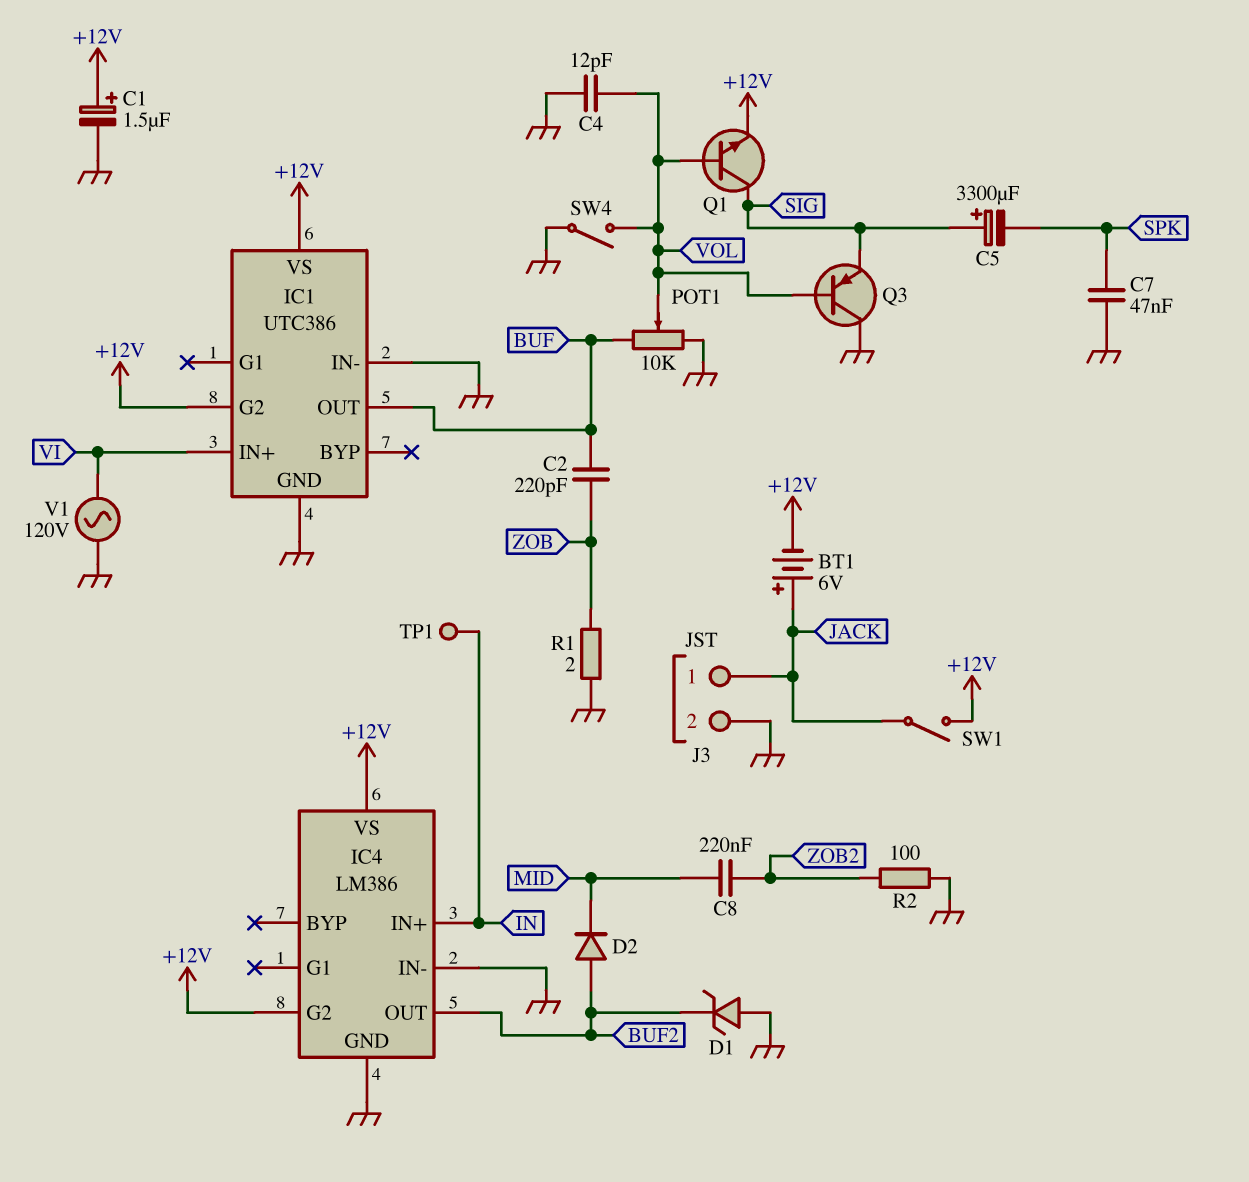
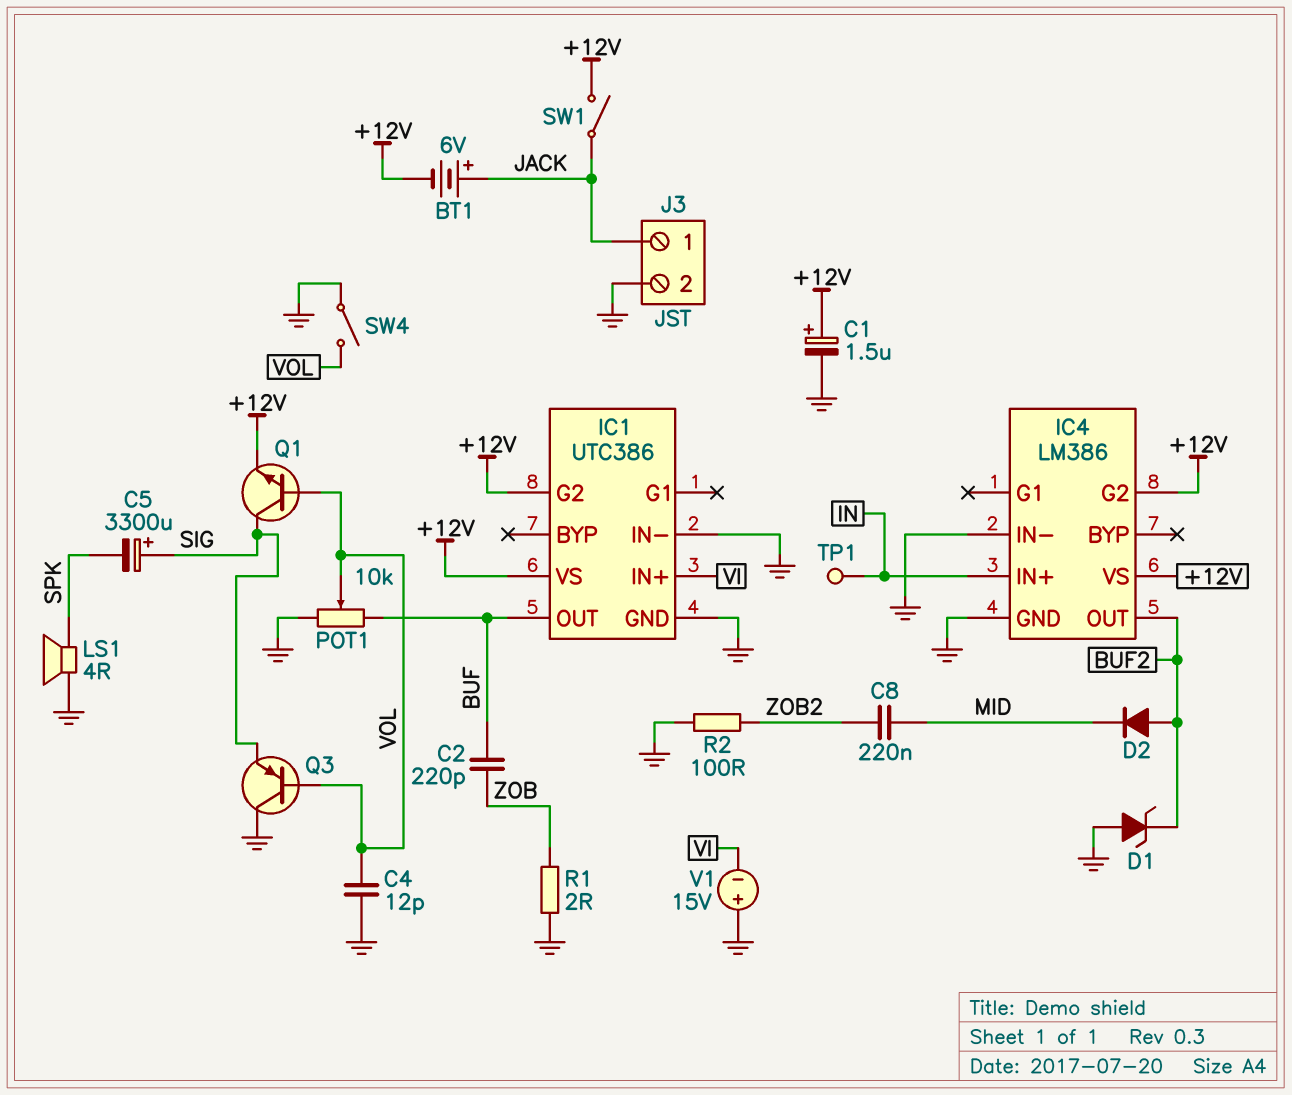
C7: 47nF (GND, SPK) -> none
LS1: none -> speaker 4R (GND, SPK)
V1: AC 120V (GND, VI) -> 15V (plus GND, minus VI)

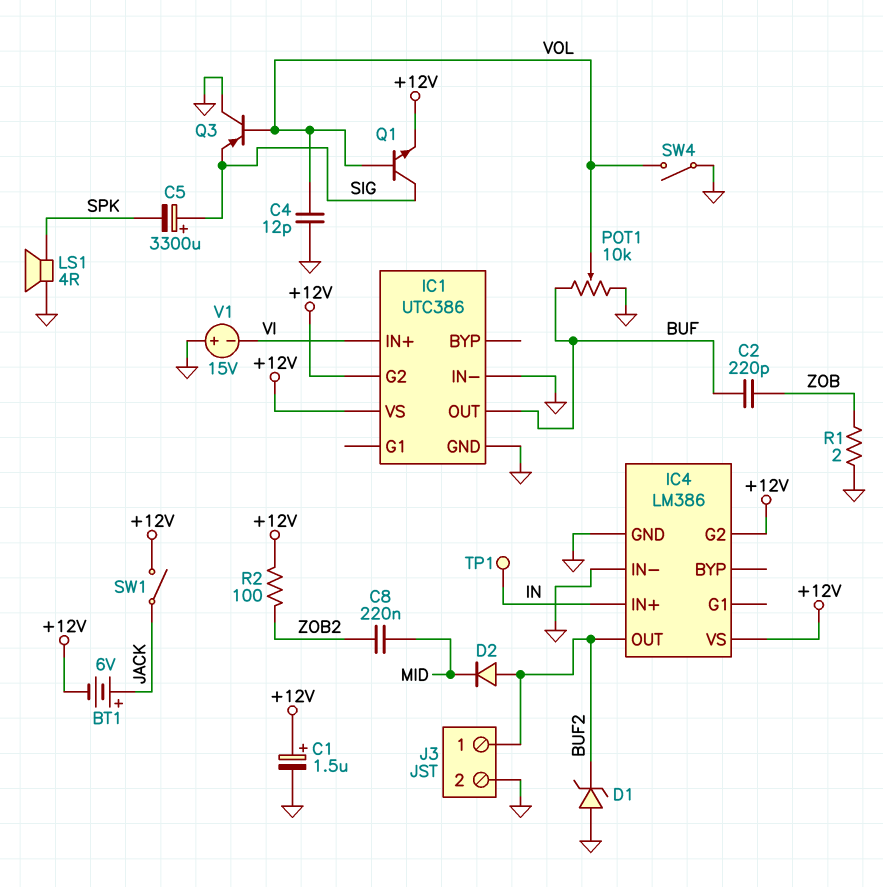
J3 pin 1: JACK -> BUF2
R2: 100 (GND, ZOB2) -> 100 (+12V, ZOB2)

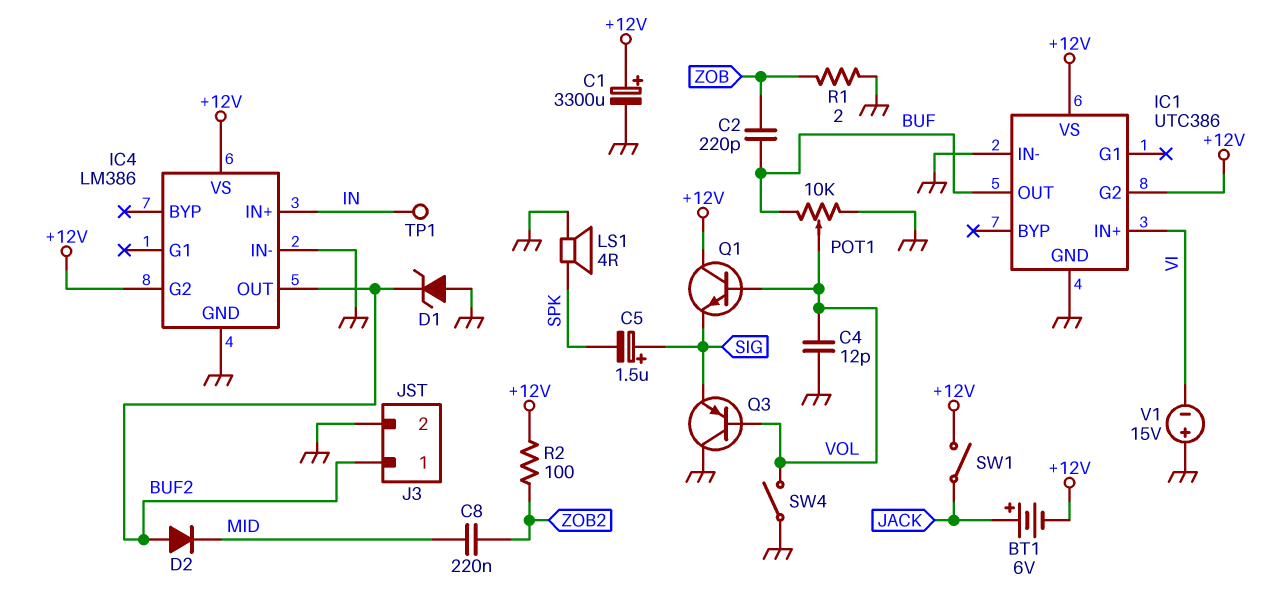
C1: 1.5uF (plus +12V, minus GND) -> 3300uF (plus +12V, minus GND)
C5: 3300uF (plus SIG, minus SPK) -> 1.5uF (plus SIG, minus SPK)
Q1: NPN (B VOL, C SIG, E +12V) -> NPN (B VOL, C +12V, E SIG)

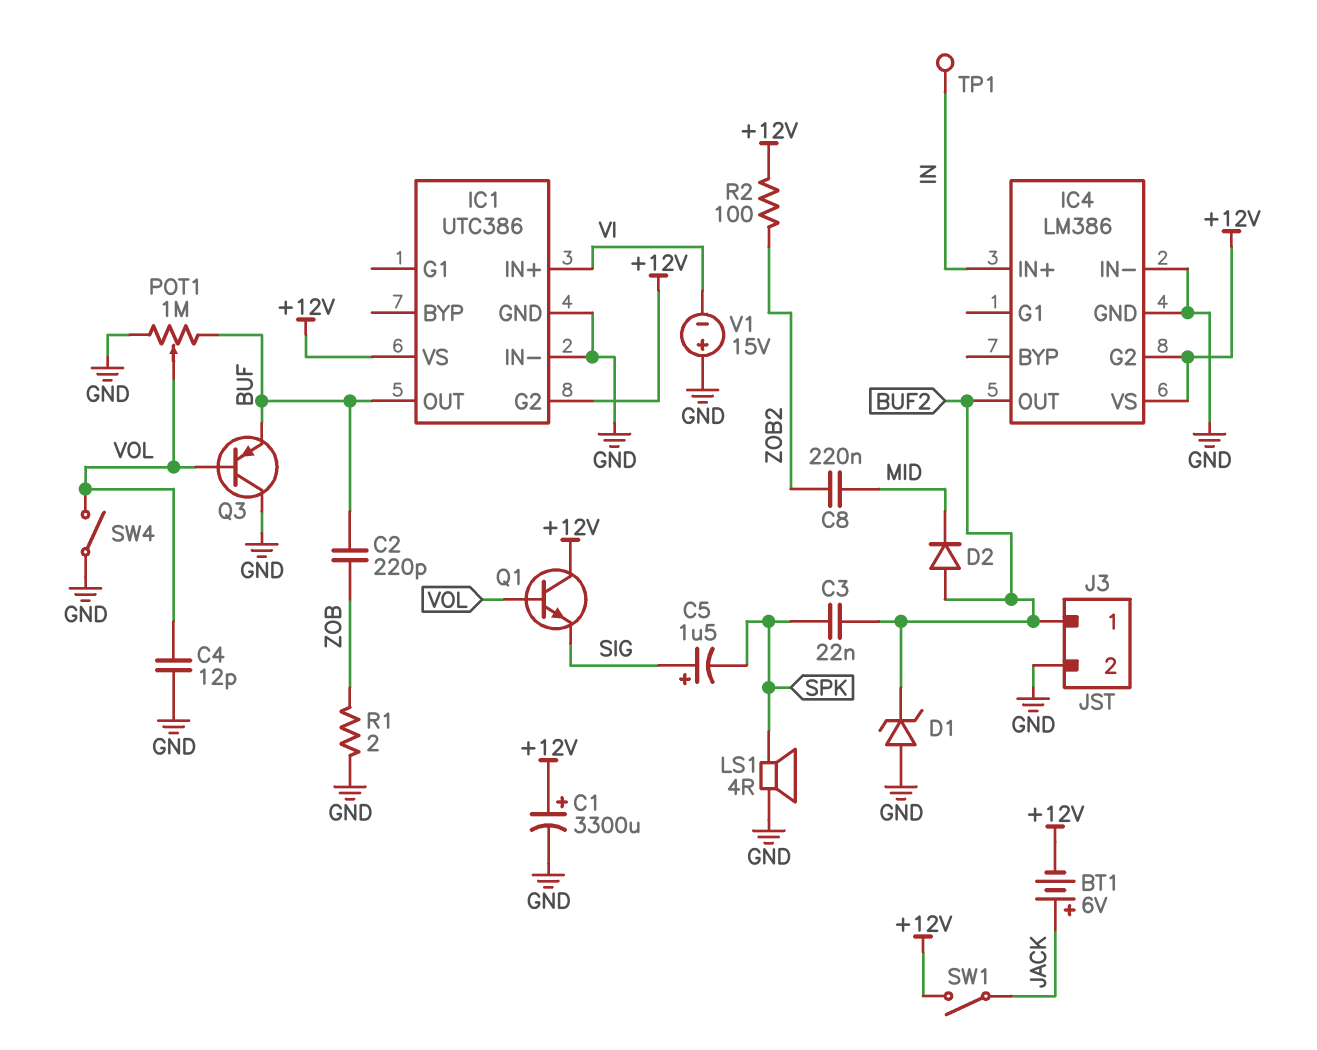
C3: none -> 22nF (BUF2, SPK)
POT1: 10k (BUF, GND, wiper VOL) -> 1M (BUF, GND, wiper VOL)
Q3: PNP (B VOL, C GND, E SIG) -> PNP (B VOL, C GND, E BUF)

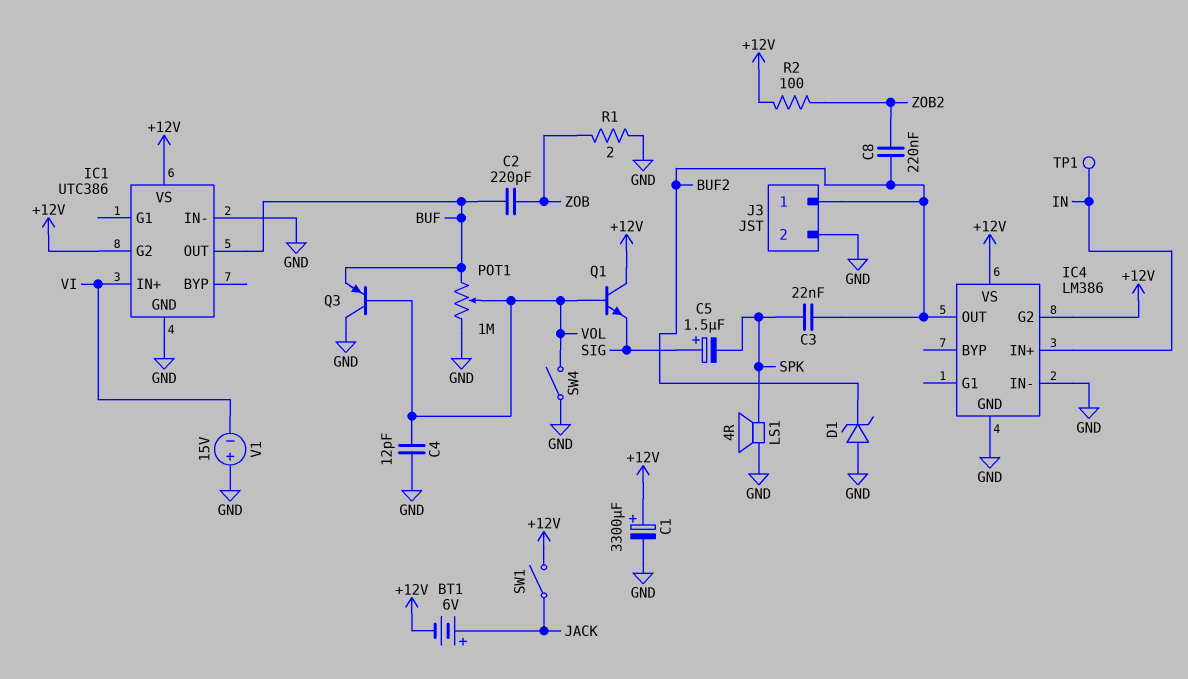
C8: 220nF (MID, ZOB2) -> 220nF (BUF2, ZOB2)
D2: diode (A BUF2, K MID) -> none

